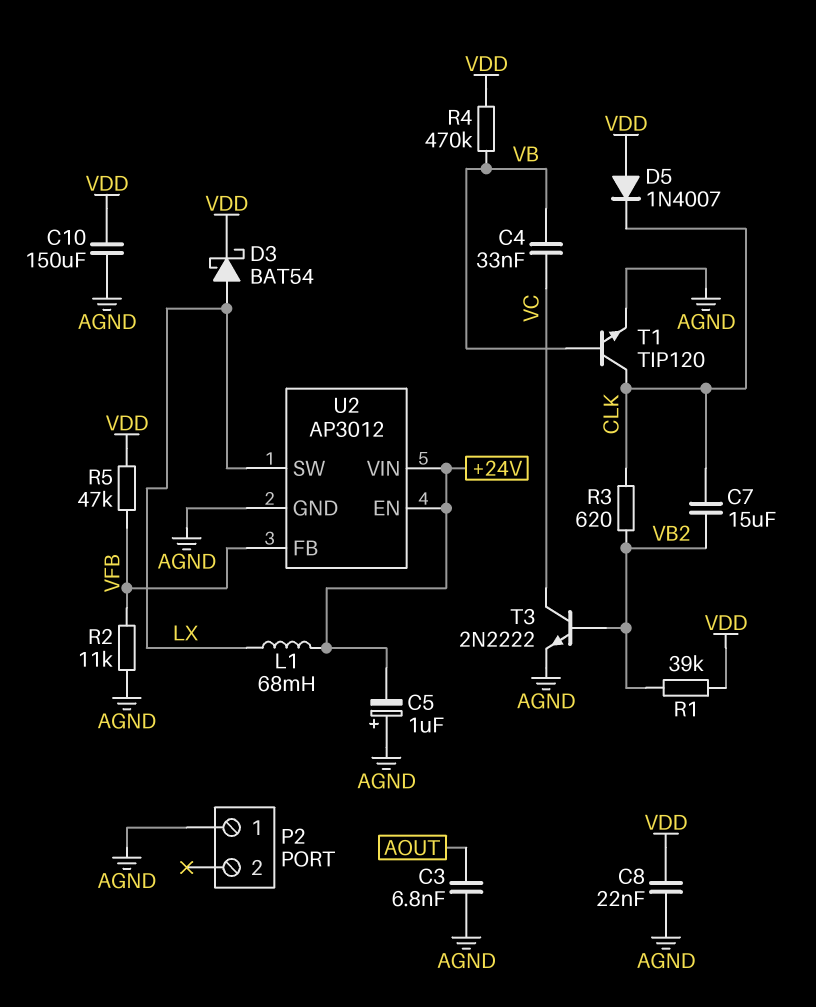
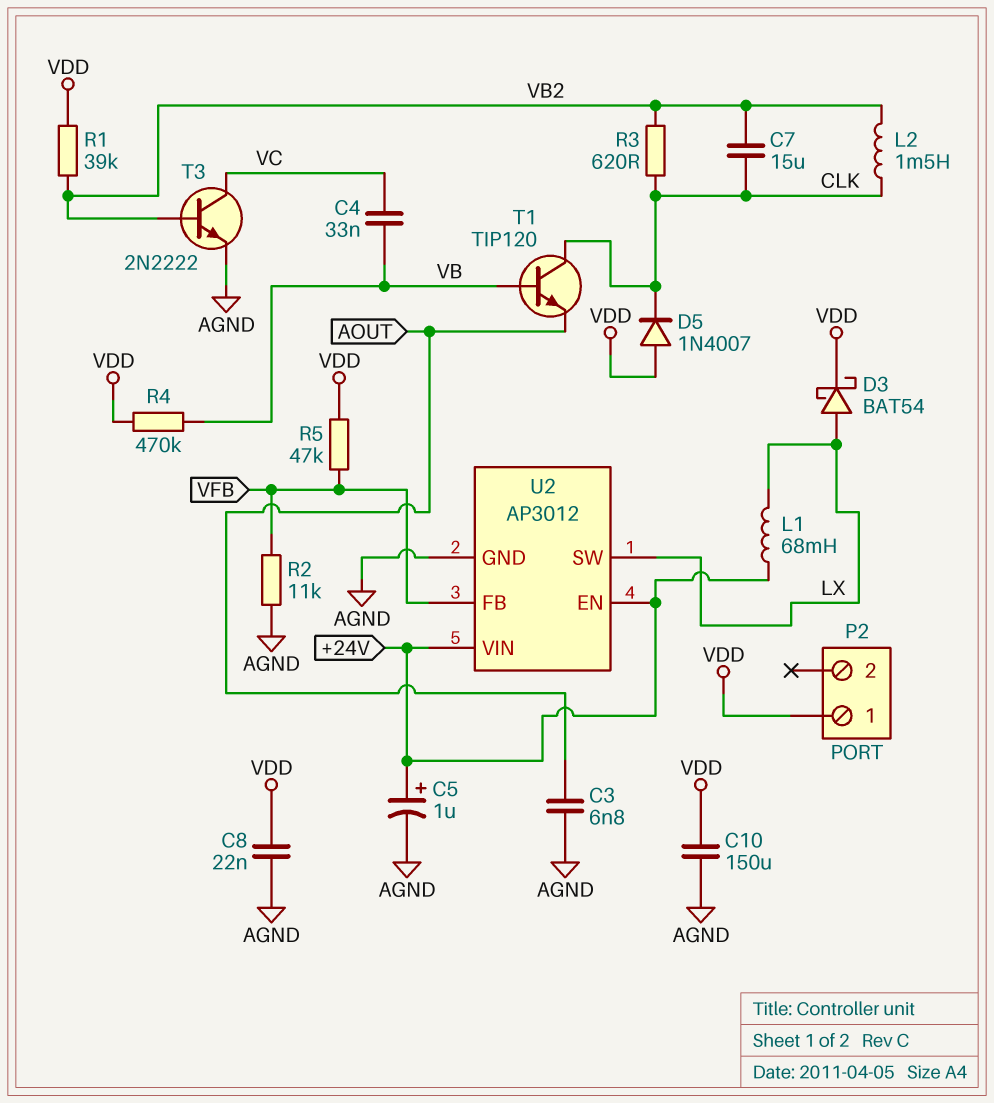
C5: 1uF (plus AGND, minus +24V) -> 1uF (plus +24V, minus AGND)
L2: none -> 1.5mH (CLK, VB2)
P2 pin 1: AGND -> VDD
T1: NPN TIP120 (B VB, C CLK, E AGND) -> NPN TIP120 (B VB, C CLK, E AOUT)

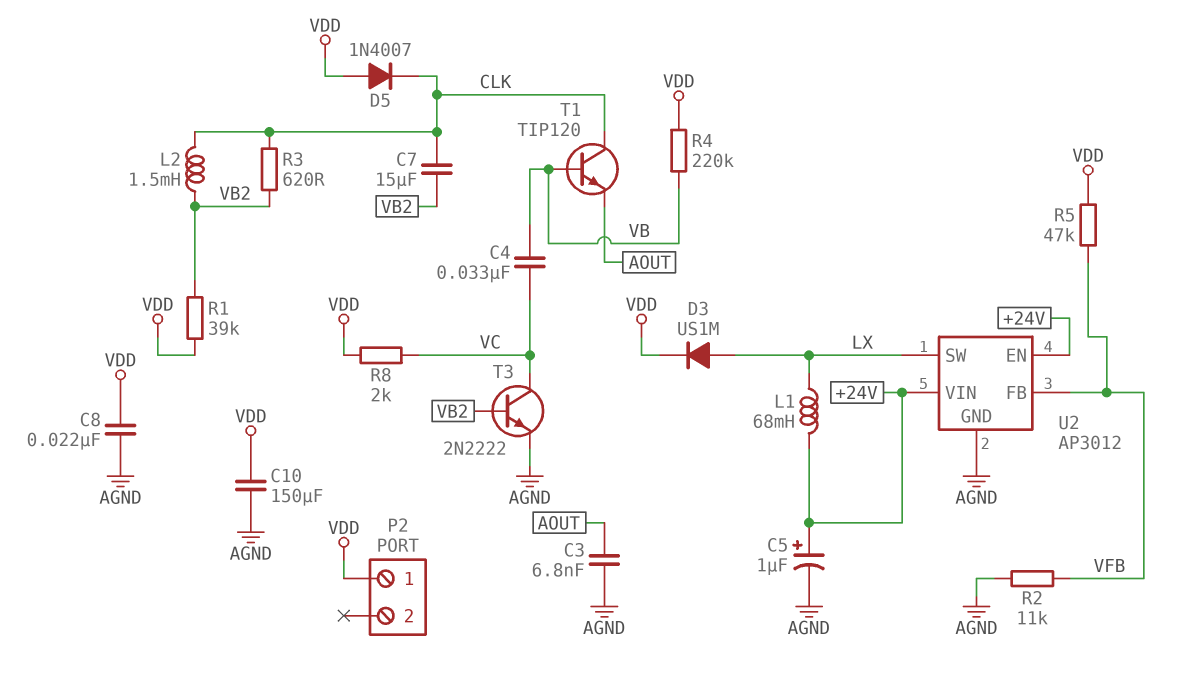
D3: schottky BAT54 (A LX, K VDD) -> diode US1M (A LX, K VDD)
R4: 470k (VB, VDD) -> 220k (VB, VDD)
R8: none -> 2k (VC, VDD)

